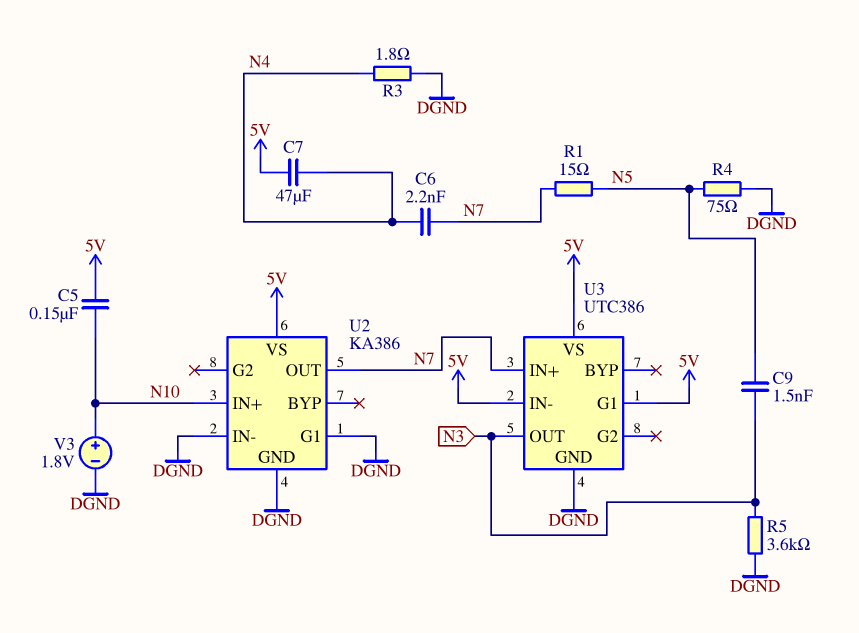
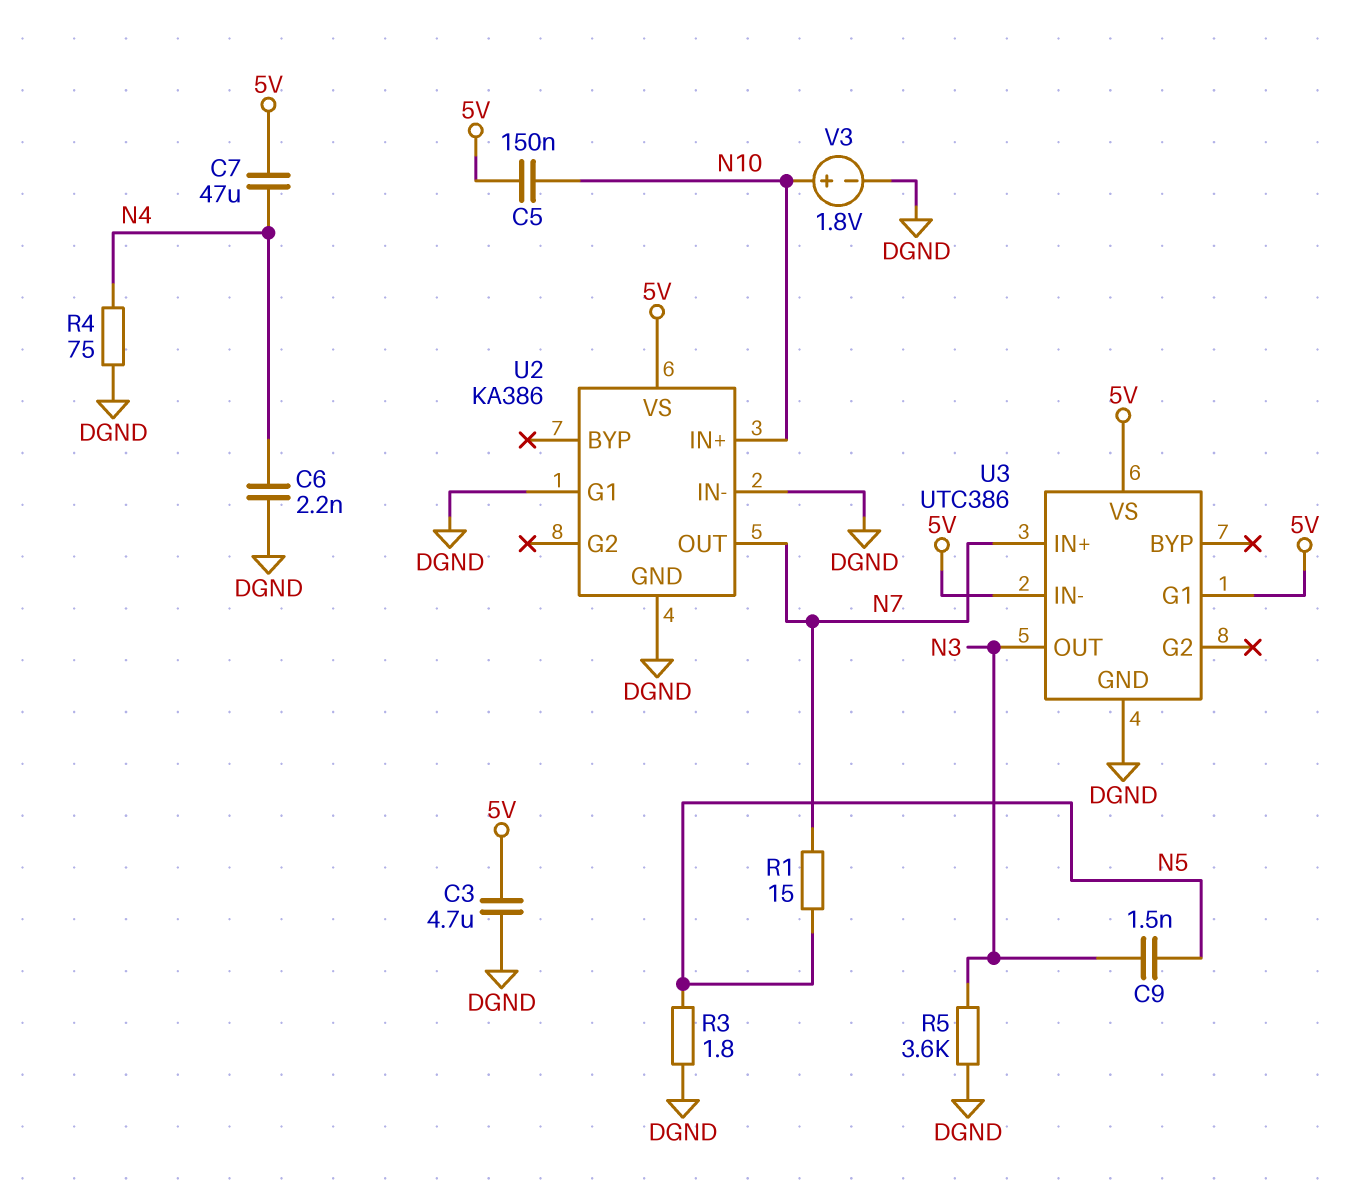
C3: none -> 4.7uF (5V, DGND)
C6: 2.2nF (N4, N7) -> 2.2nF (DGND, N4)
R3: 1.8 (DGND, N4) -> 1.8 (DGND, N5)
R4: 75 (DGND, N5) -> 75 (DGND, N4)

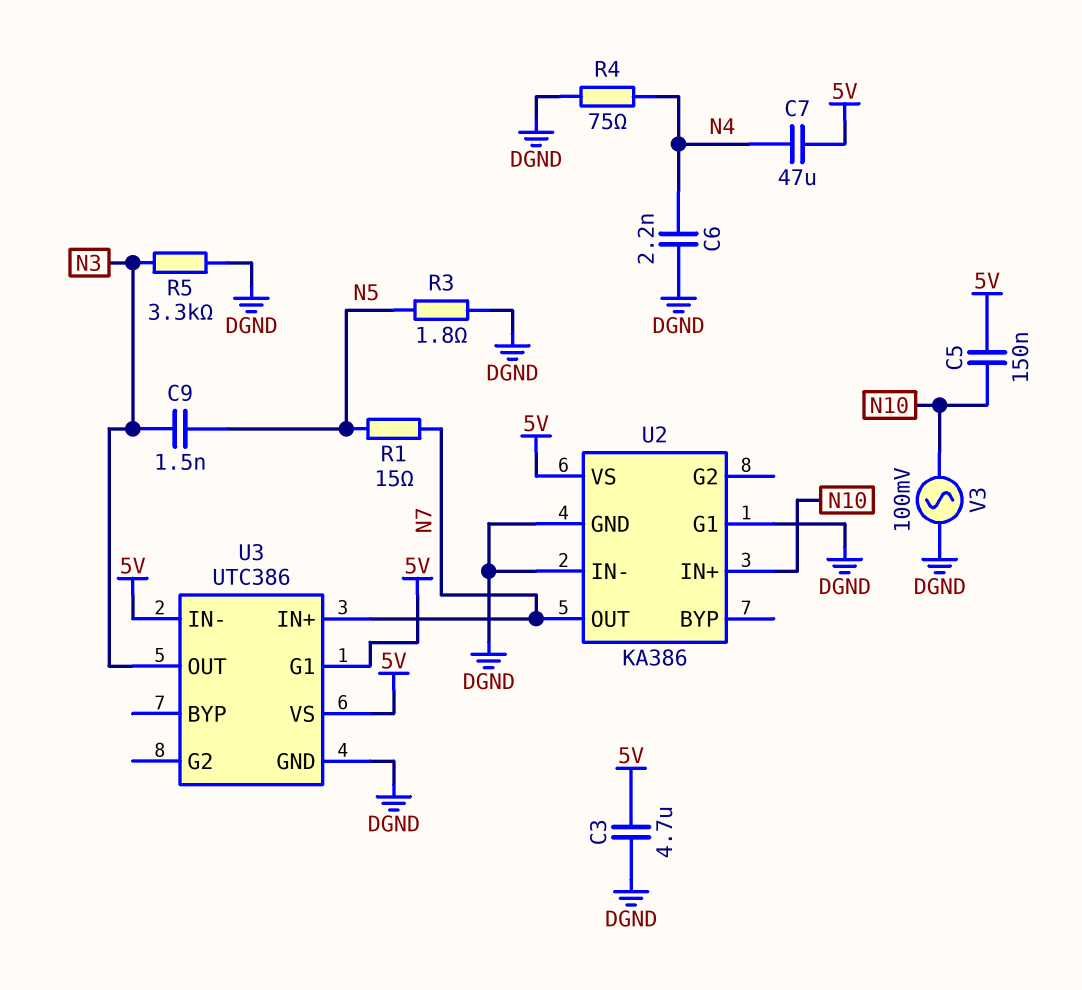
R5: 3.6k (DGND, N3) -> 3.3k (DGND, N3)
V3: 1.8V (plus N10, minus DGND) -> AC 100mV (DGND, N10)

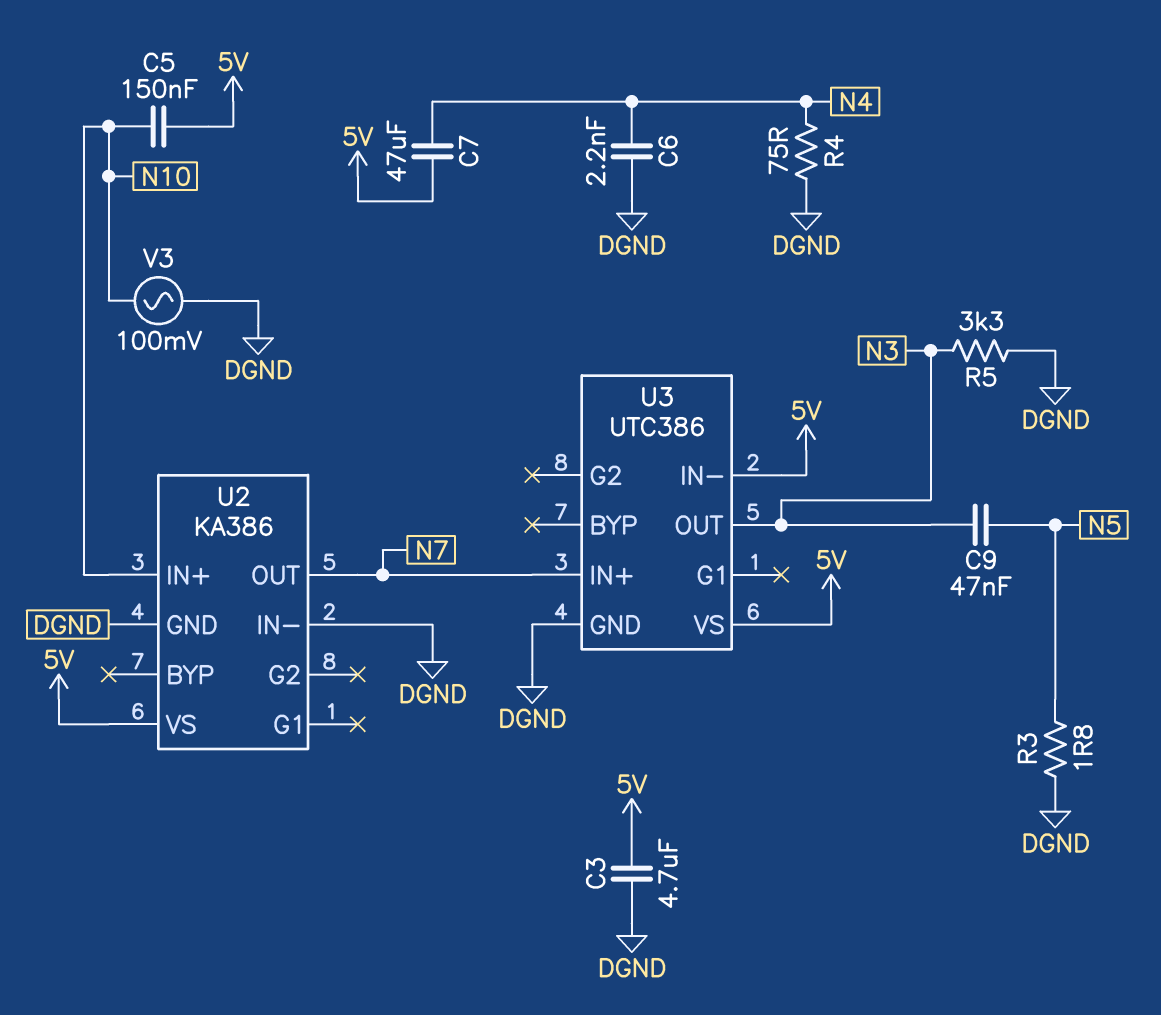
C9: 1.5nF (N3, N5) -> 47nF (N3, N5)
R1: 15 (N5, N7) -> none
U2 pin G1: DGND -> none
U3 pin G1: 5V -> none

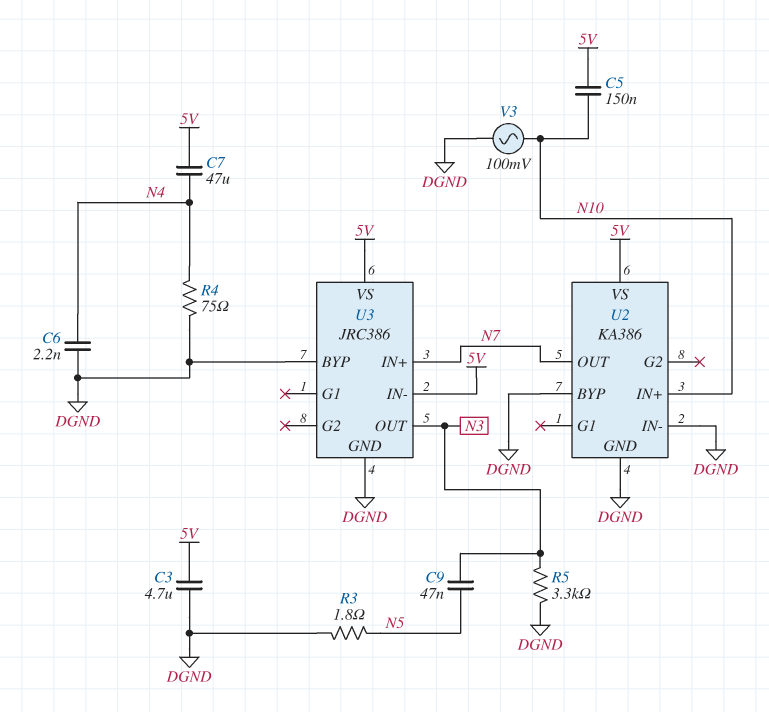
U2 pin BYP: none -> DGND
U3: UTC386 -> JRC386
U3 pin BYP: none -> DGND

